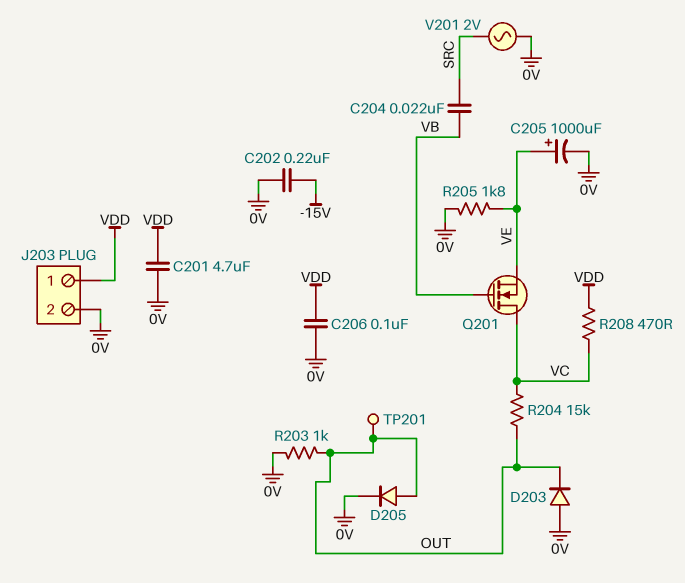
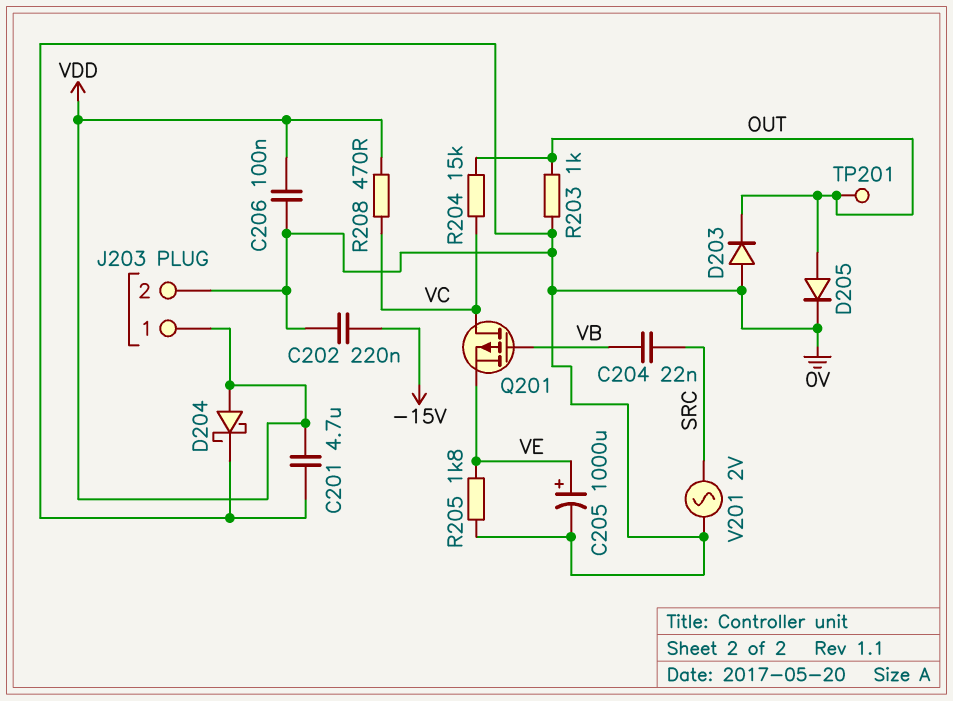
D204: none -> schottky (A VDD, K 0V)
Q201: NMOS (G VB, D VC, S VE) -> PMOS (G VB, D VC, S VE)

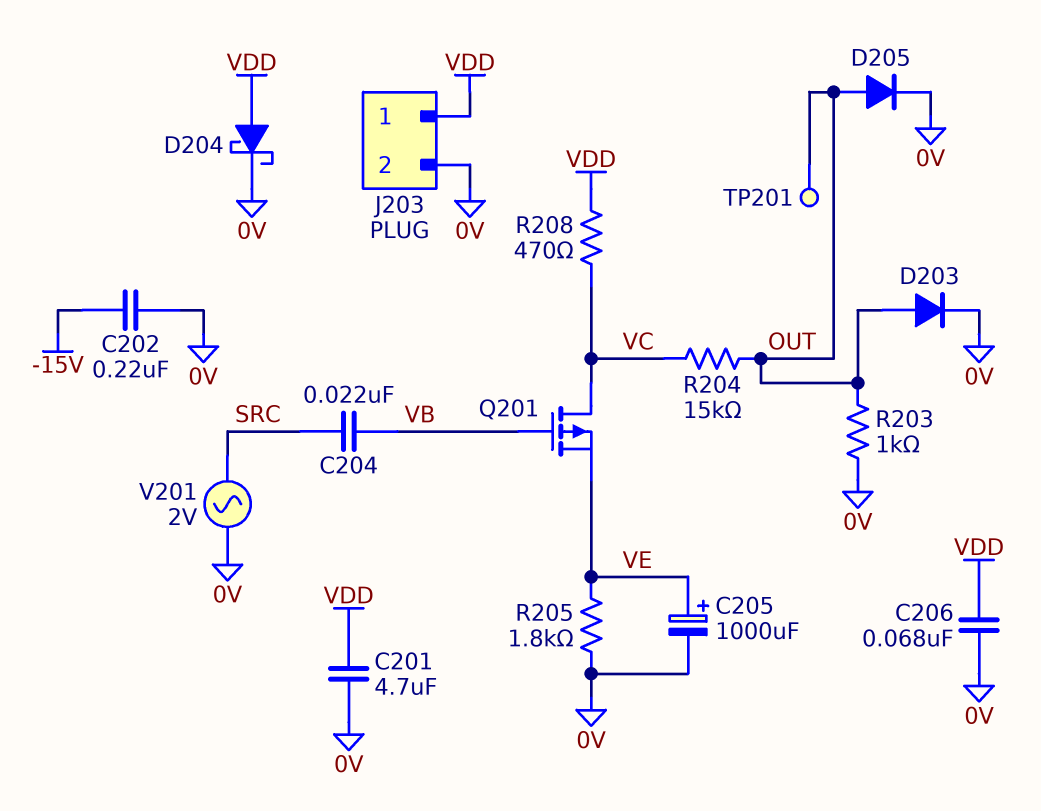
C206: 100nF (0V, VDD) -> 68nF (0V, VDD)
D203: diode (A 0V, K OUT) -> diode (A OUT, K 0V)

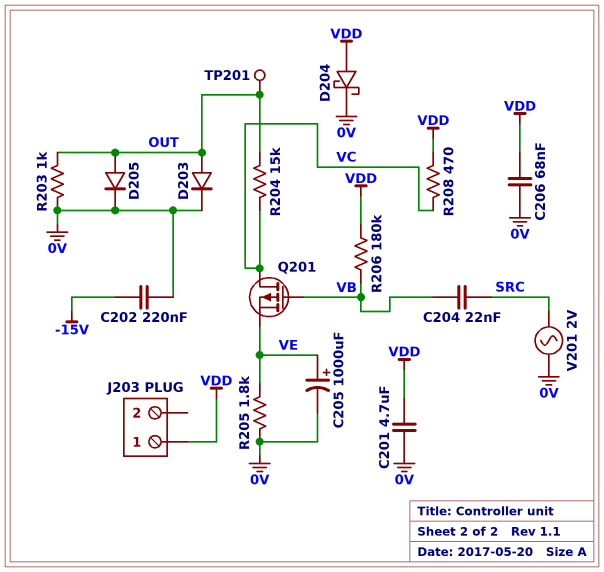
J203 pin 2: 0V -> none
R206: none -> 180k (VB, VDD)

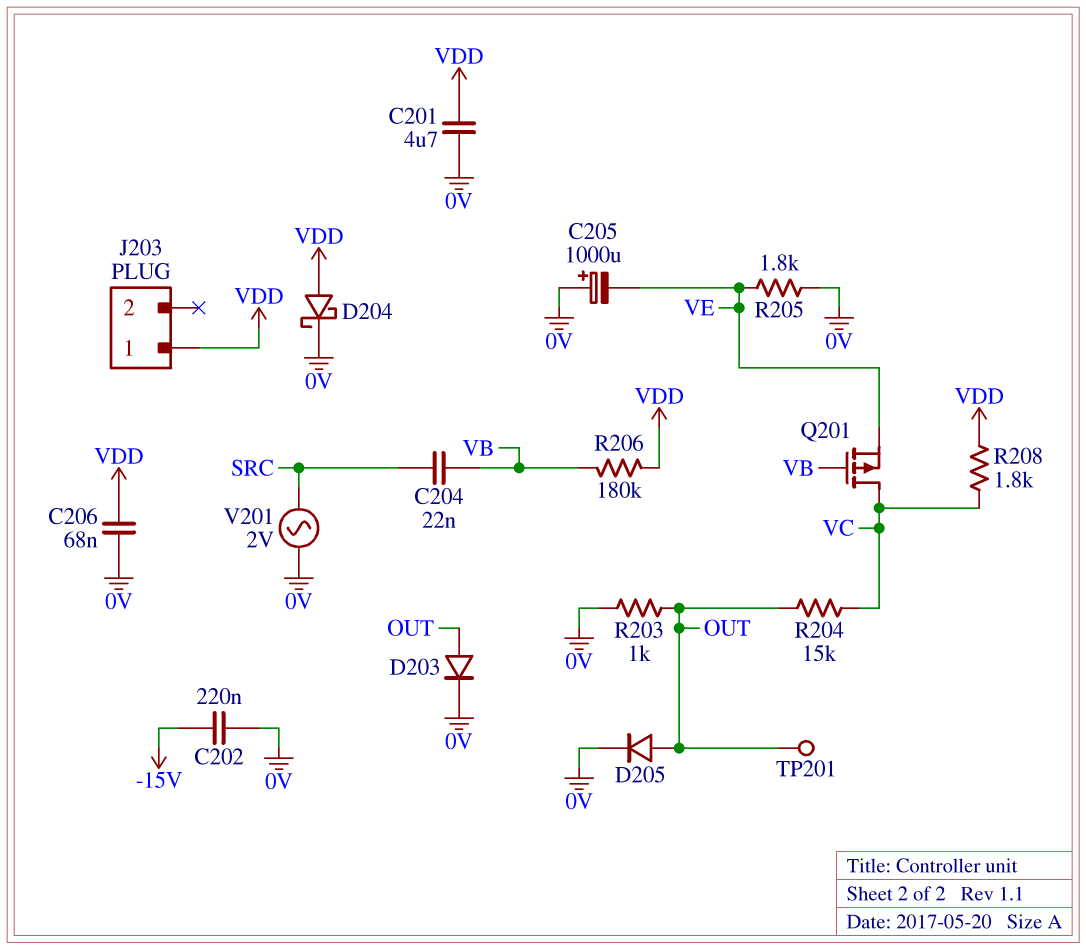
C205: 1000uF (plus VE, minus 0V) -> 1000uF (plus 0V, minus VE)
R208: 470 (VC, VDD) -> 1.8k (VC, VDD)

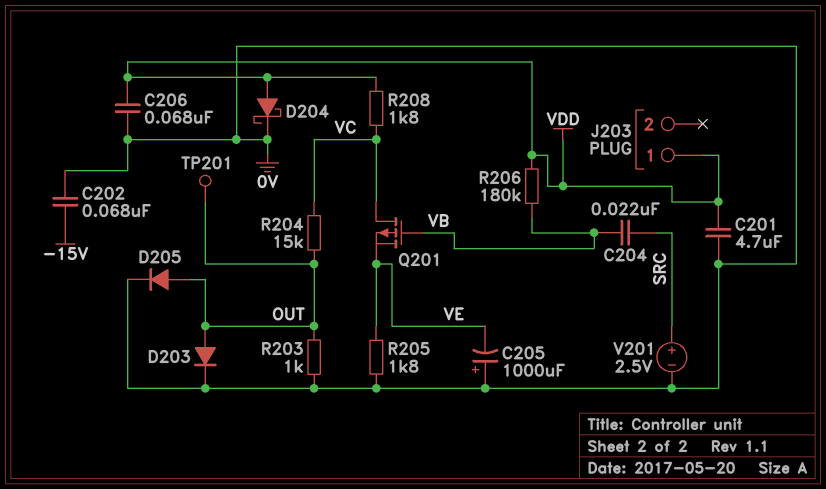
C202: 220nF (-15V, 0V) -> 68nF (-15V, 0V)
V201: AC 2V (0V, SRC) -> 2.5V (plus SRC, minus 0V)

